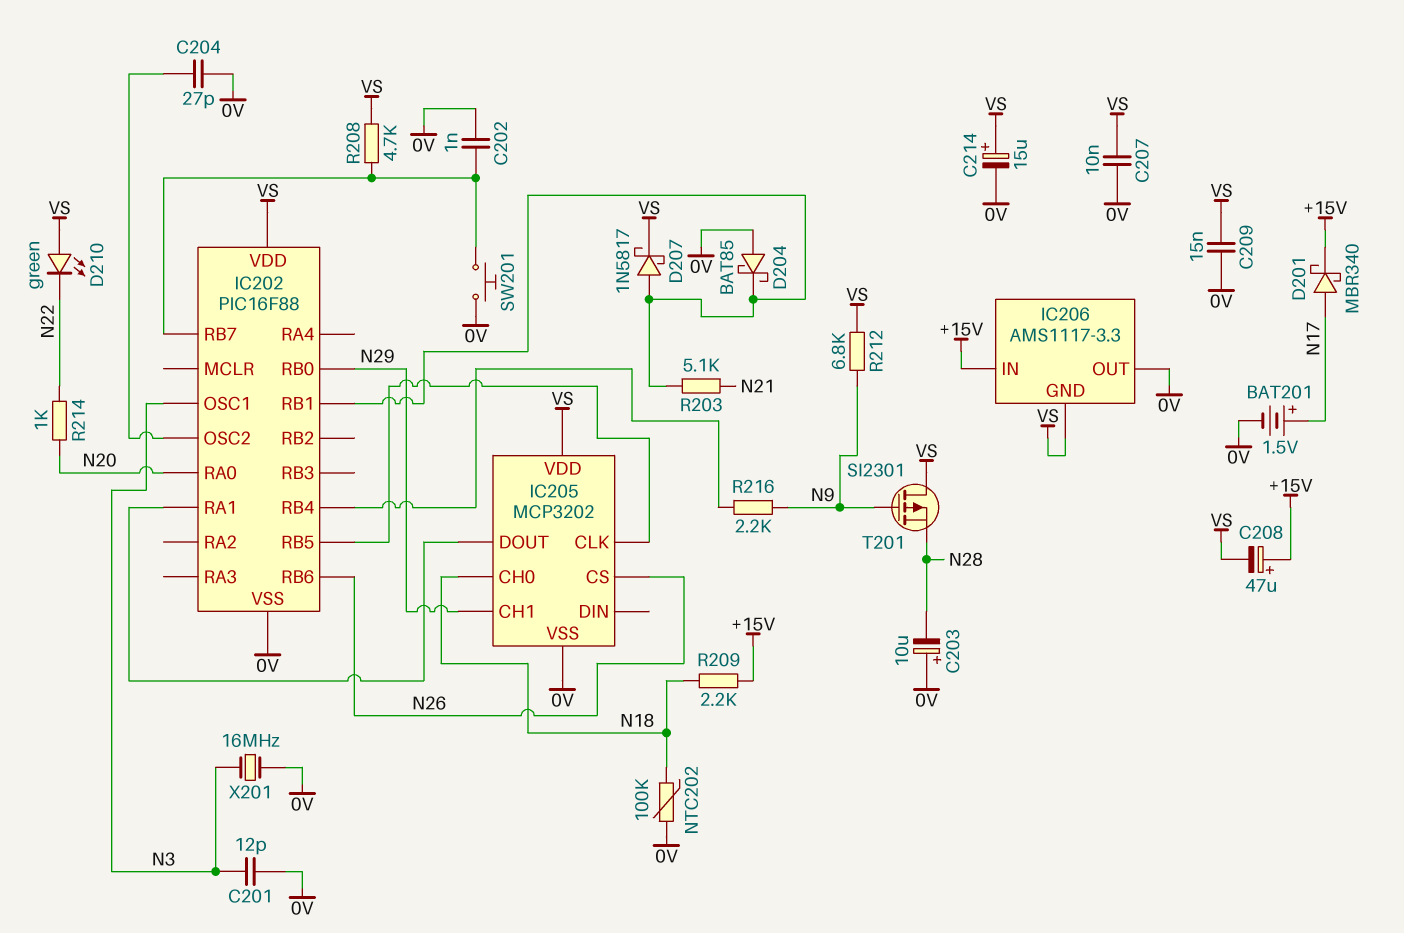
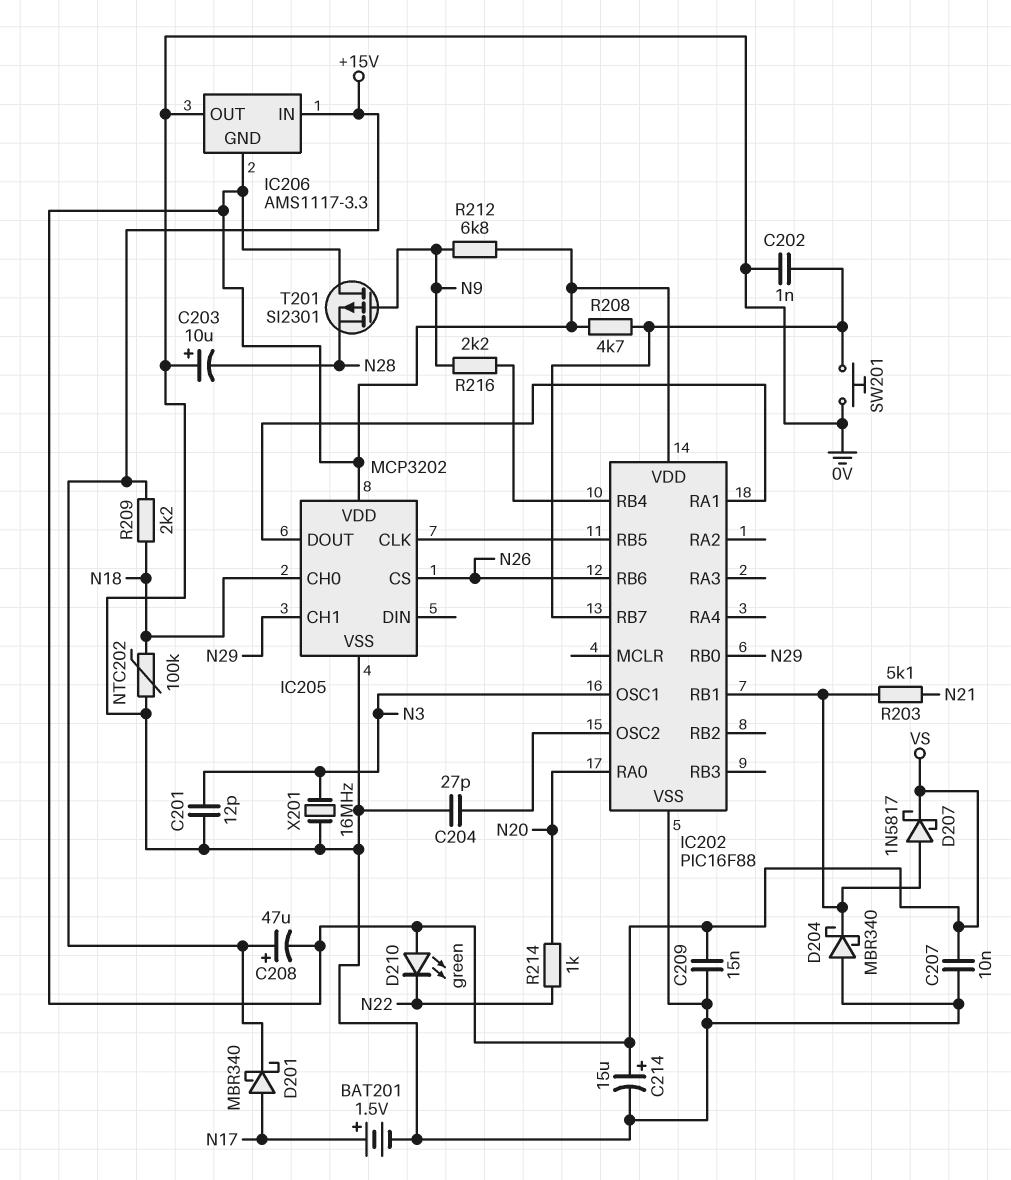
D204: schottky BAT85 (A 0V, K IC202/RB1) -> schottky MBR340 (A 0V, K IC202/RB1)

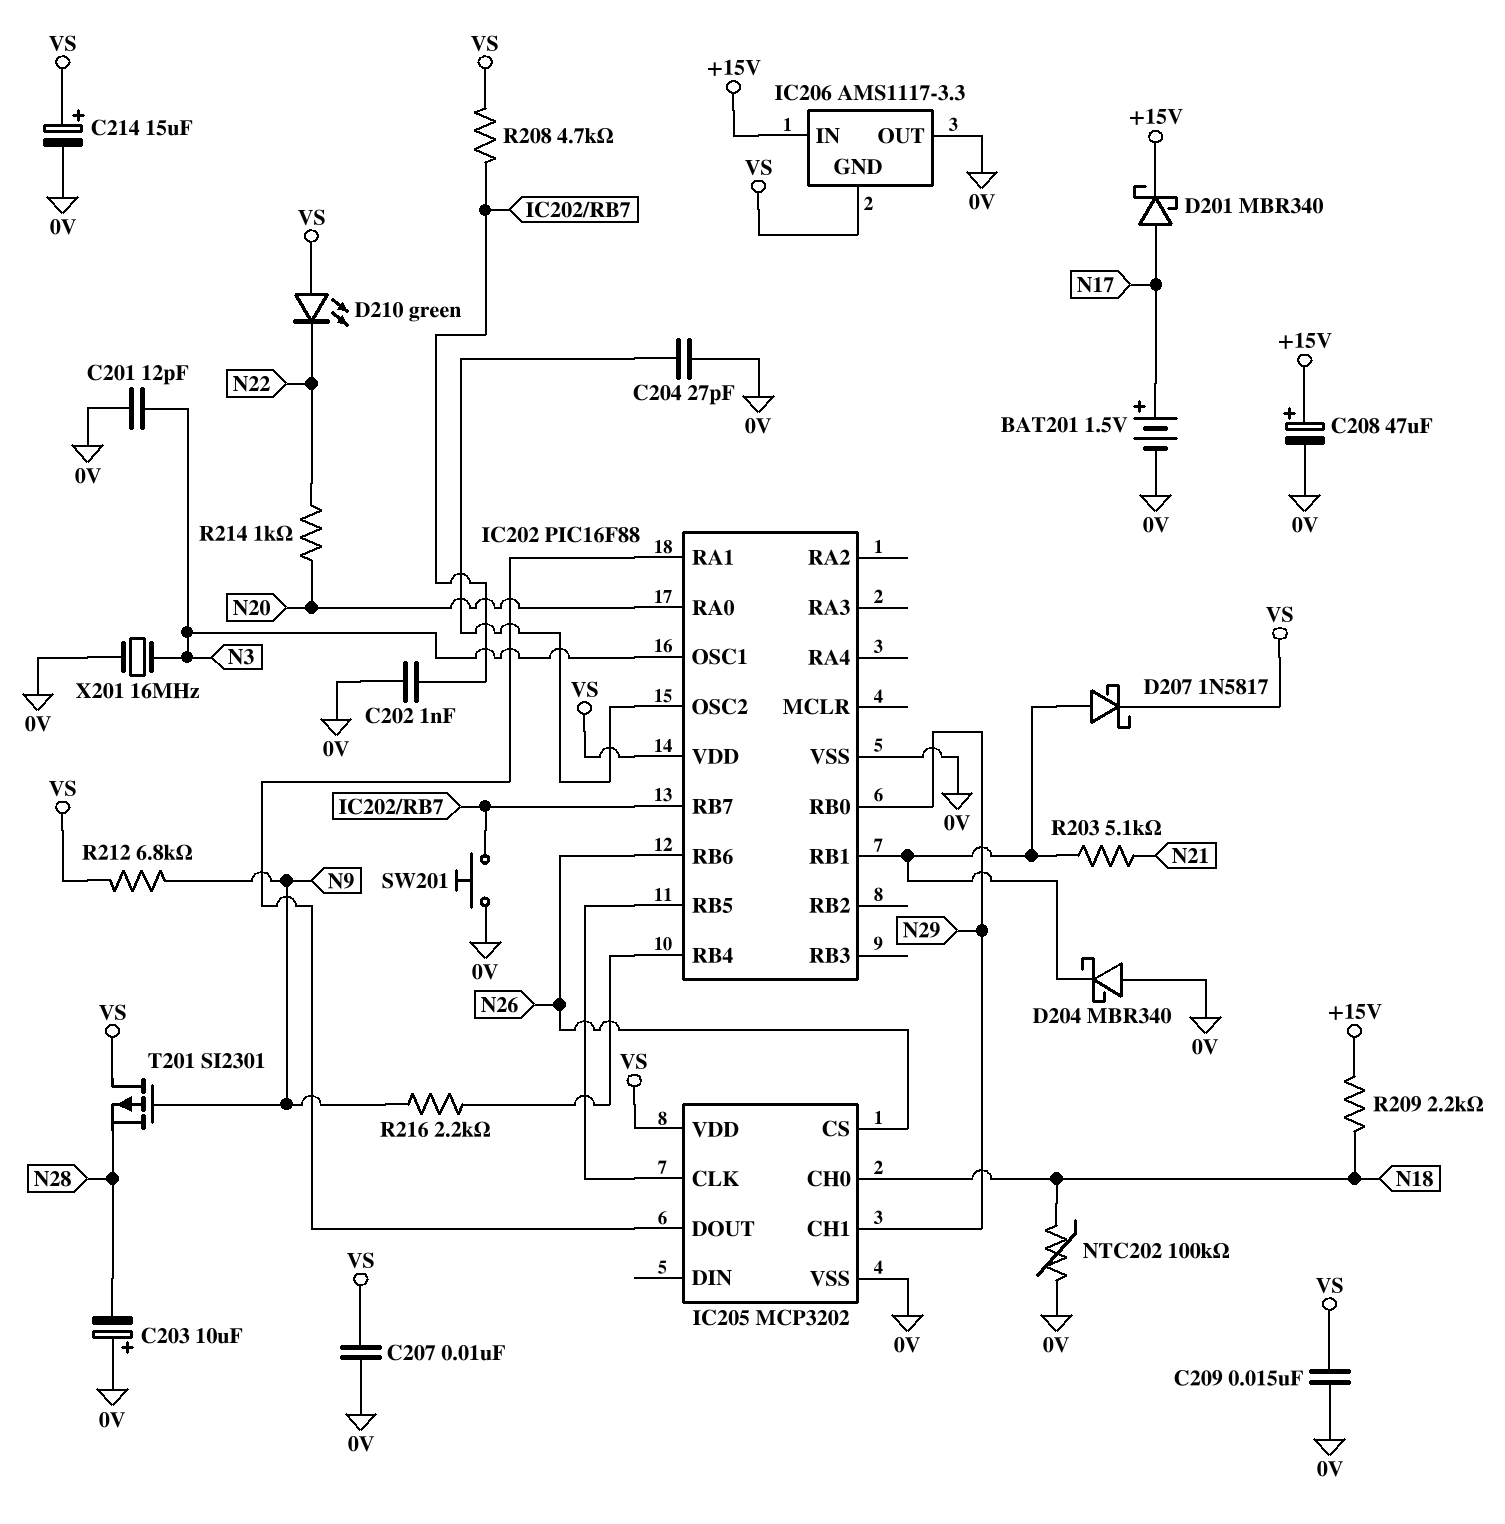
C208: 47uF (plus +15V, minus VS) -> 47uF (plus +15V, minus 0V)

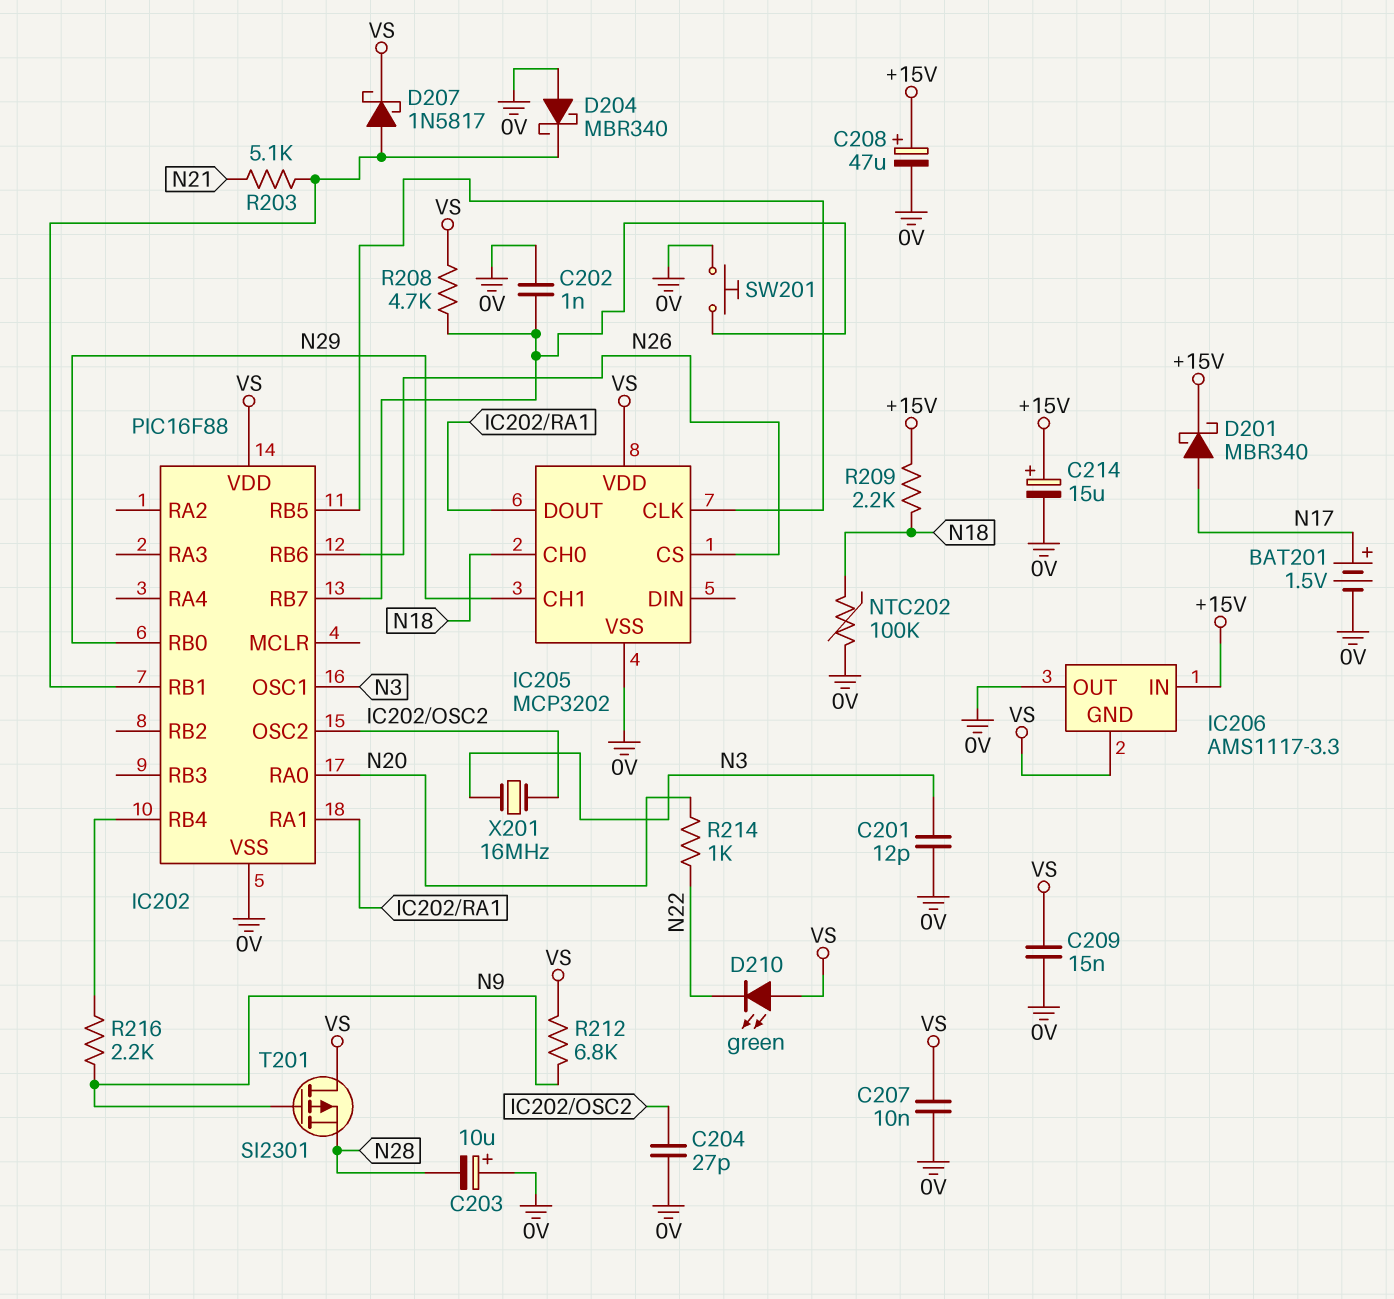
C214: 15uF (plus VS, minus 0V) -> 15uF (plus +15V, minus 0V)
X201: 16MHz (0V, N3) -> 16MHz (IC202/OSC2, N3)

